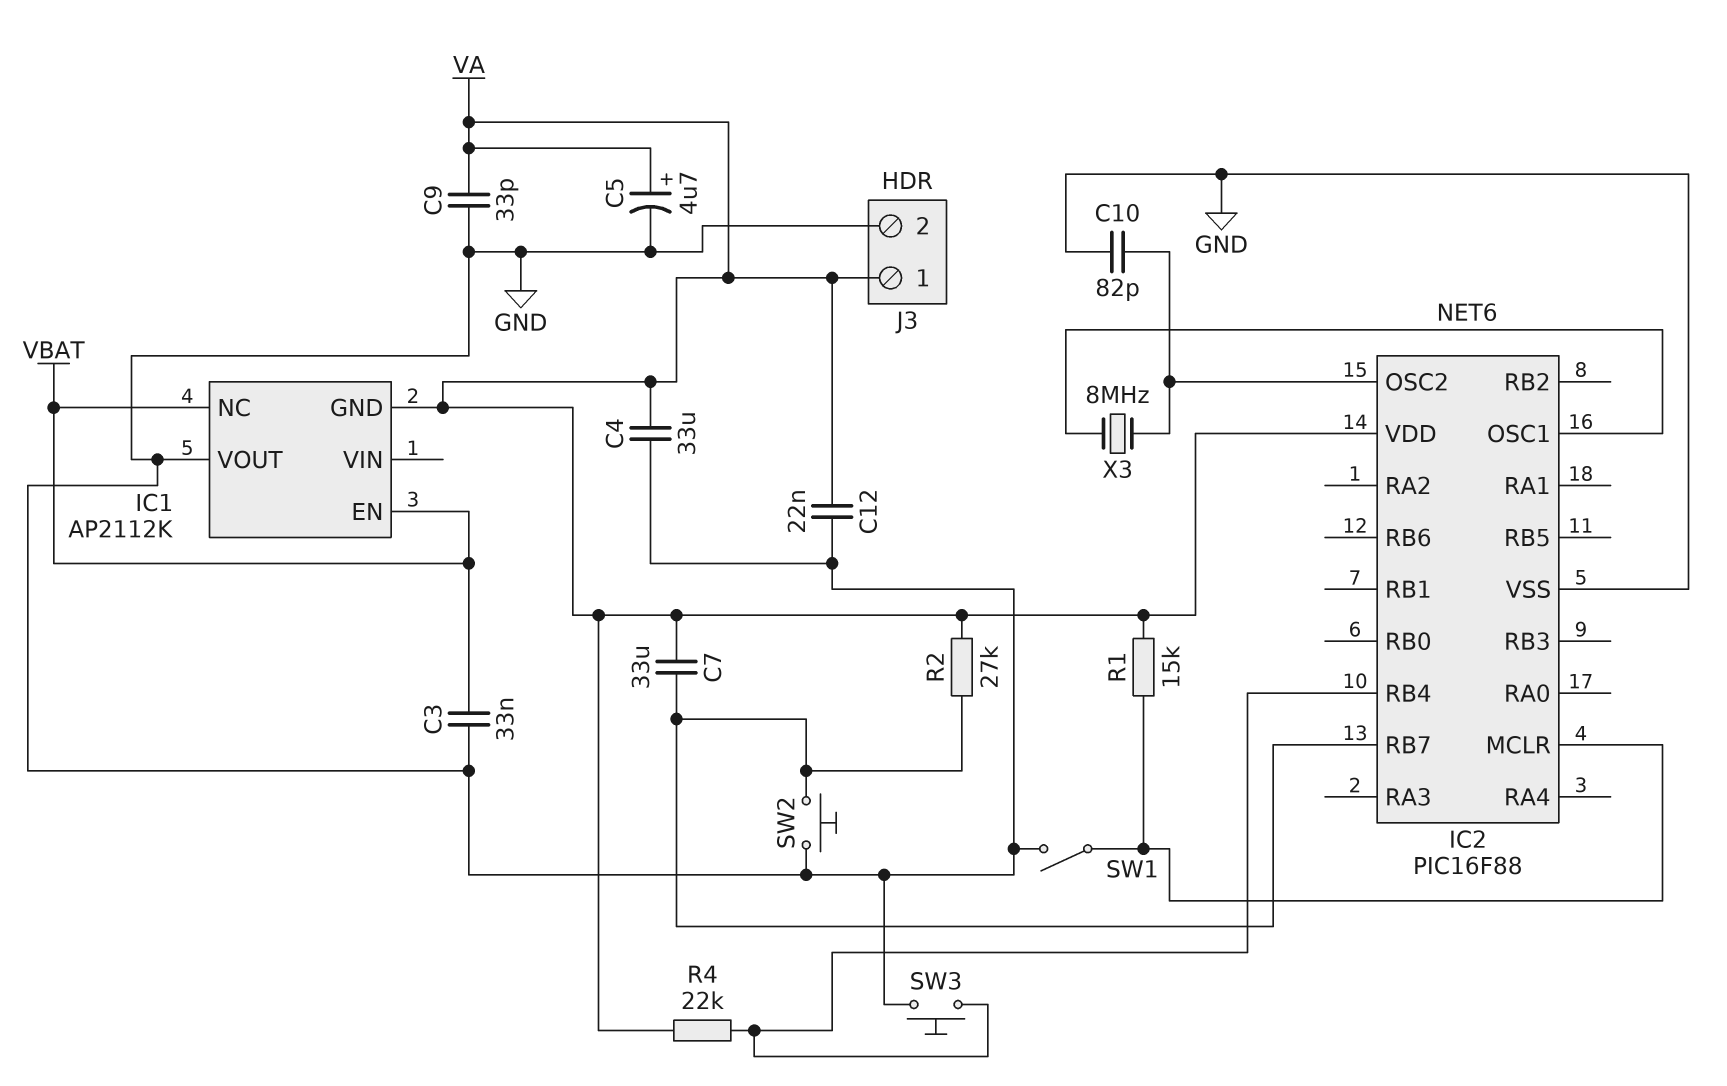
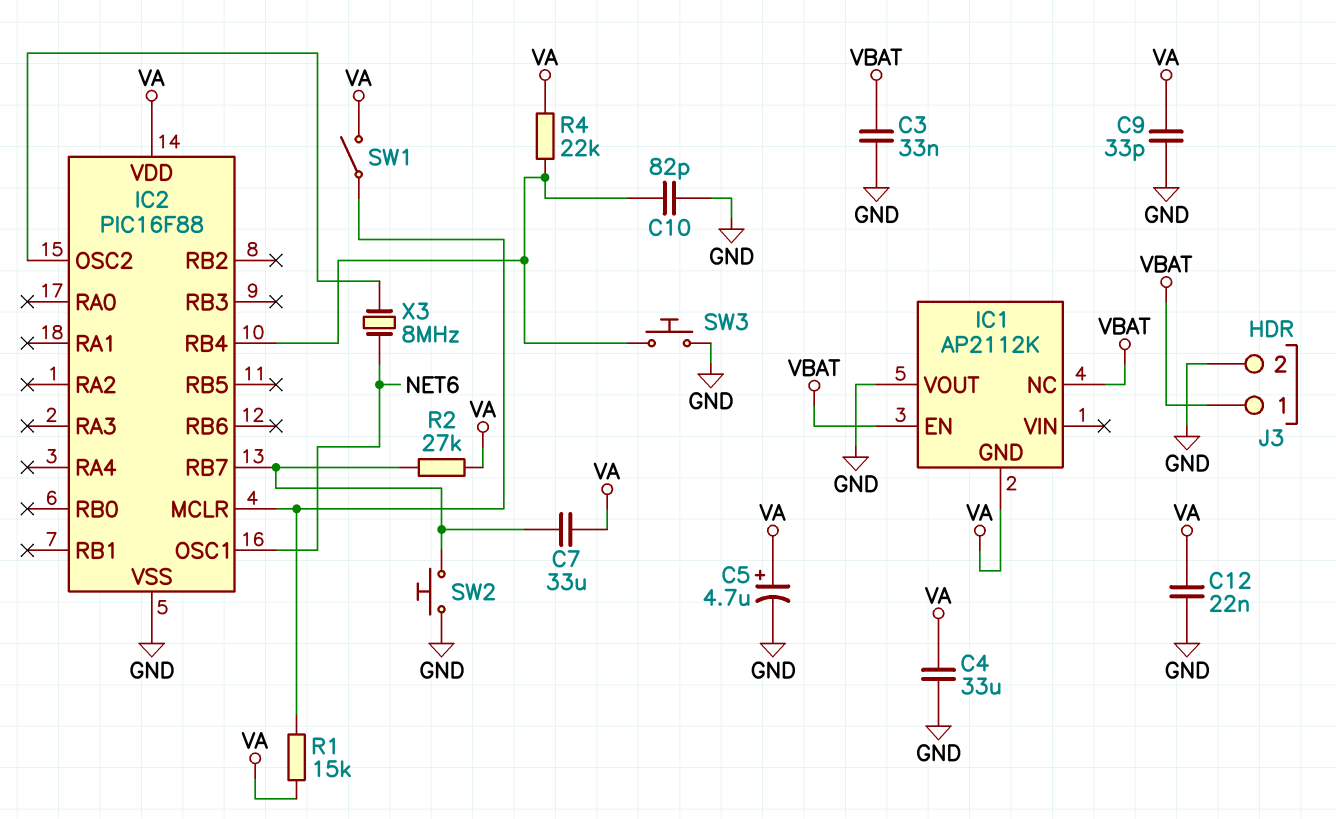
C10: 82pF (GND, IC2/OSC2) -> 82pF (GND, IC2/RB4)
J3 pin 1: VA -> VBAT
SW1: switch (GND, IC2/MCLR) -> switch (IC2/MCLR, VA)

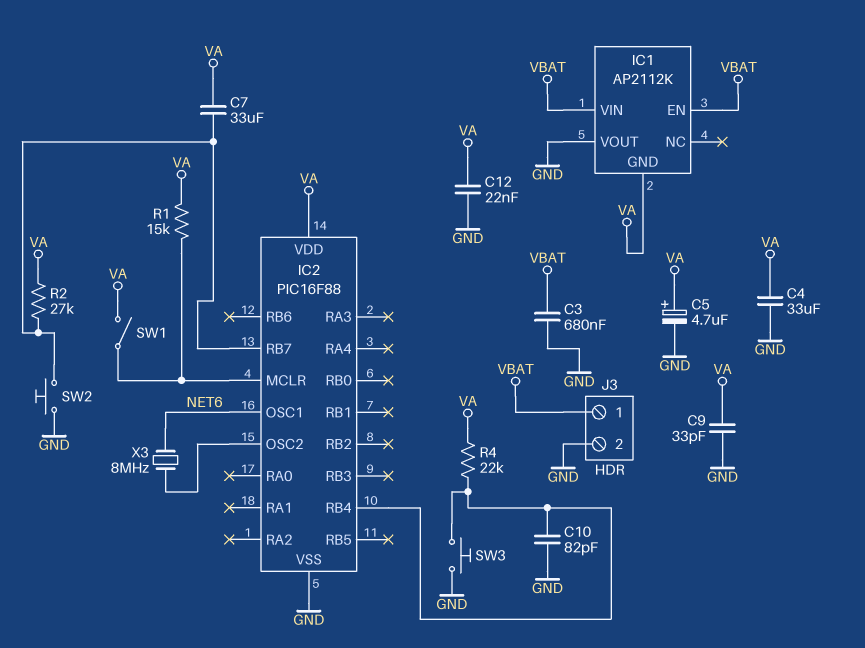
C3: 33nF (GND, VBAT) -> 680nF (GND, VBAT)
IC1 pin NC: VBAT -> none
IC1 pin VIN: none -> VBAT

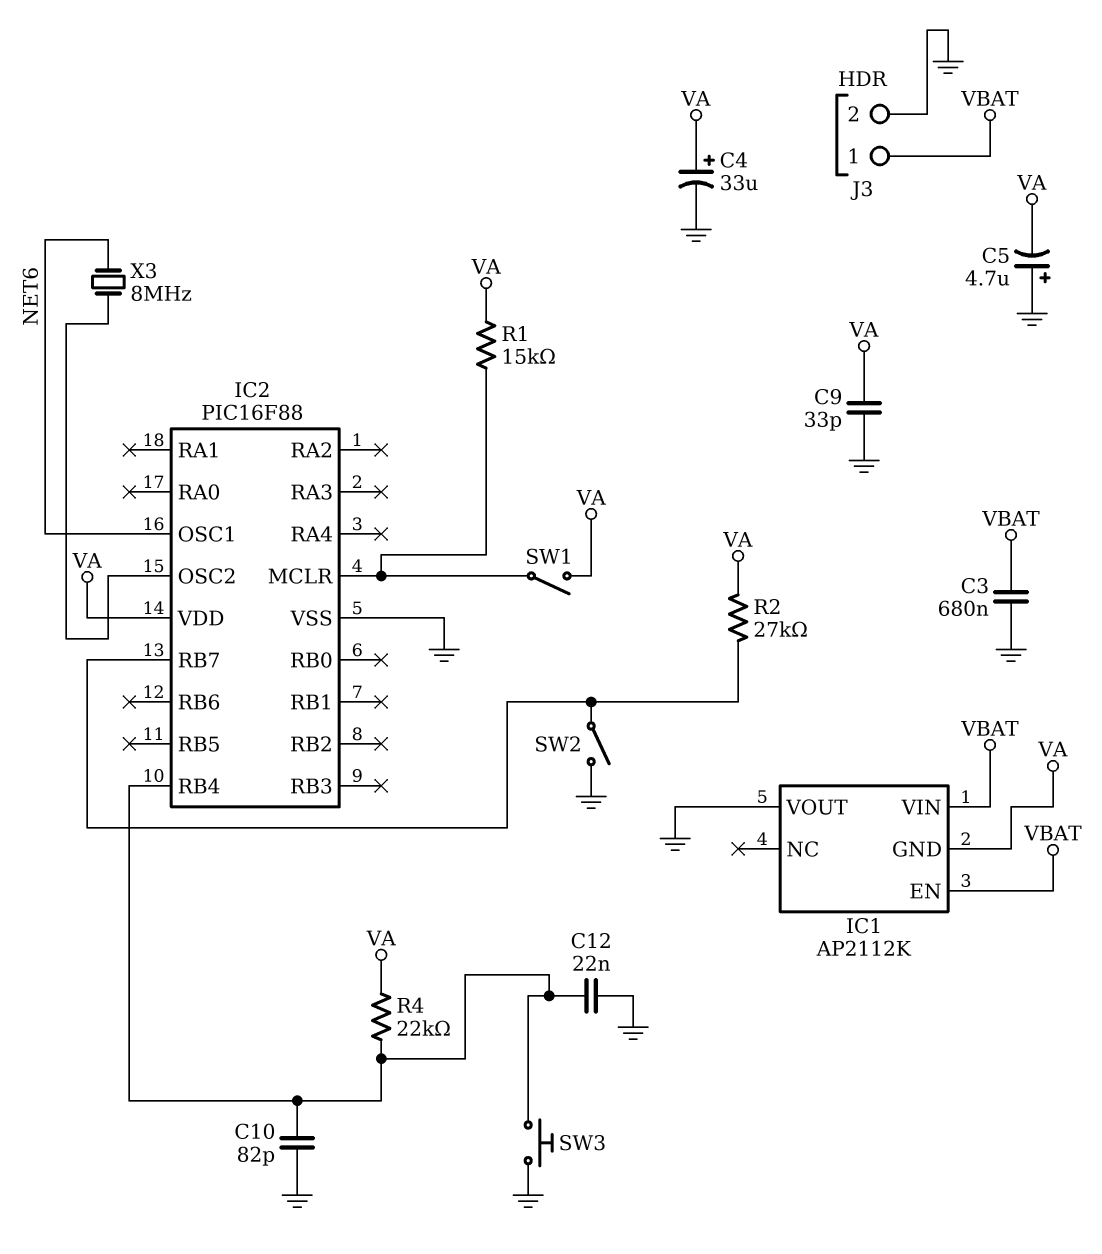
C4: 33uF (GND, VA) -> 33uF (plus VA, minus GND)
C5: 4.7uF (plus VA, minus GND) -> 4.7uF (plus GND, minus VA)
C7: 33uF (IC2/RB7, VA) -> none
C12: 22nF (GND, VA) -> 22nF (GND, IC2/RB4)
SW2: button (GND, IC2/RB7) -> switch (GND, IC2/RB7)

